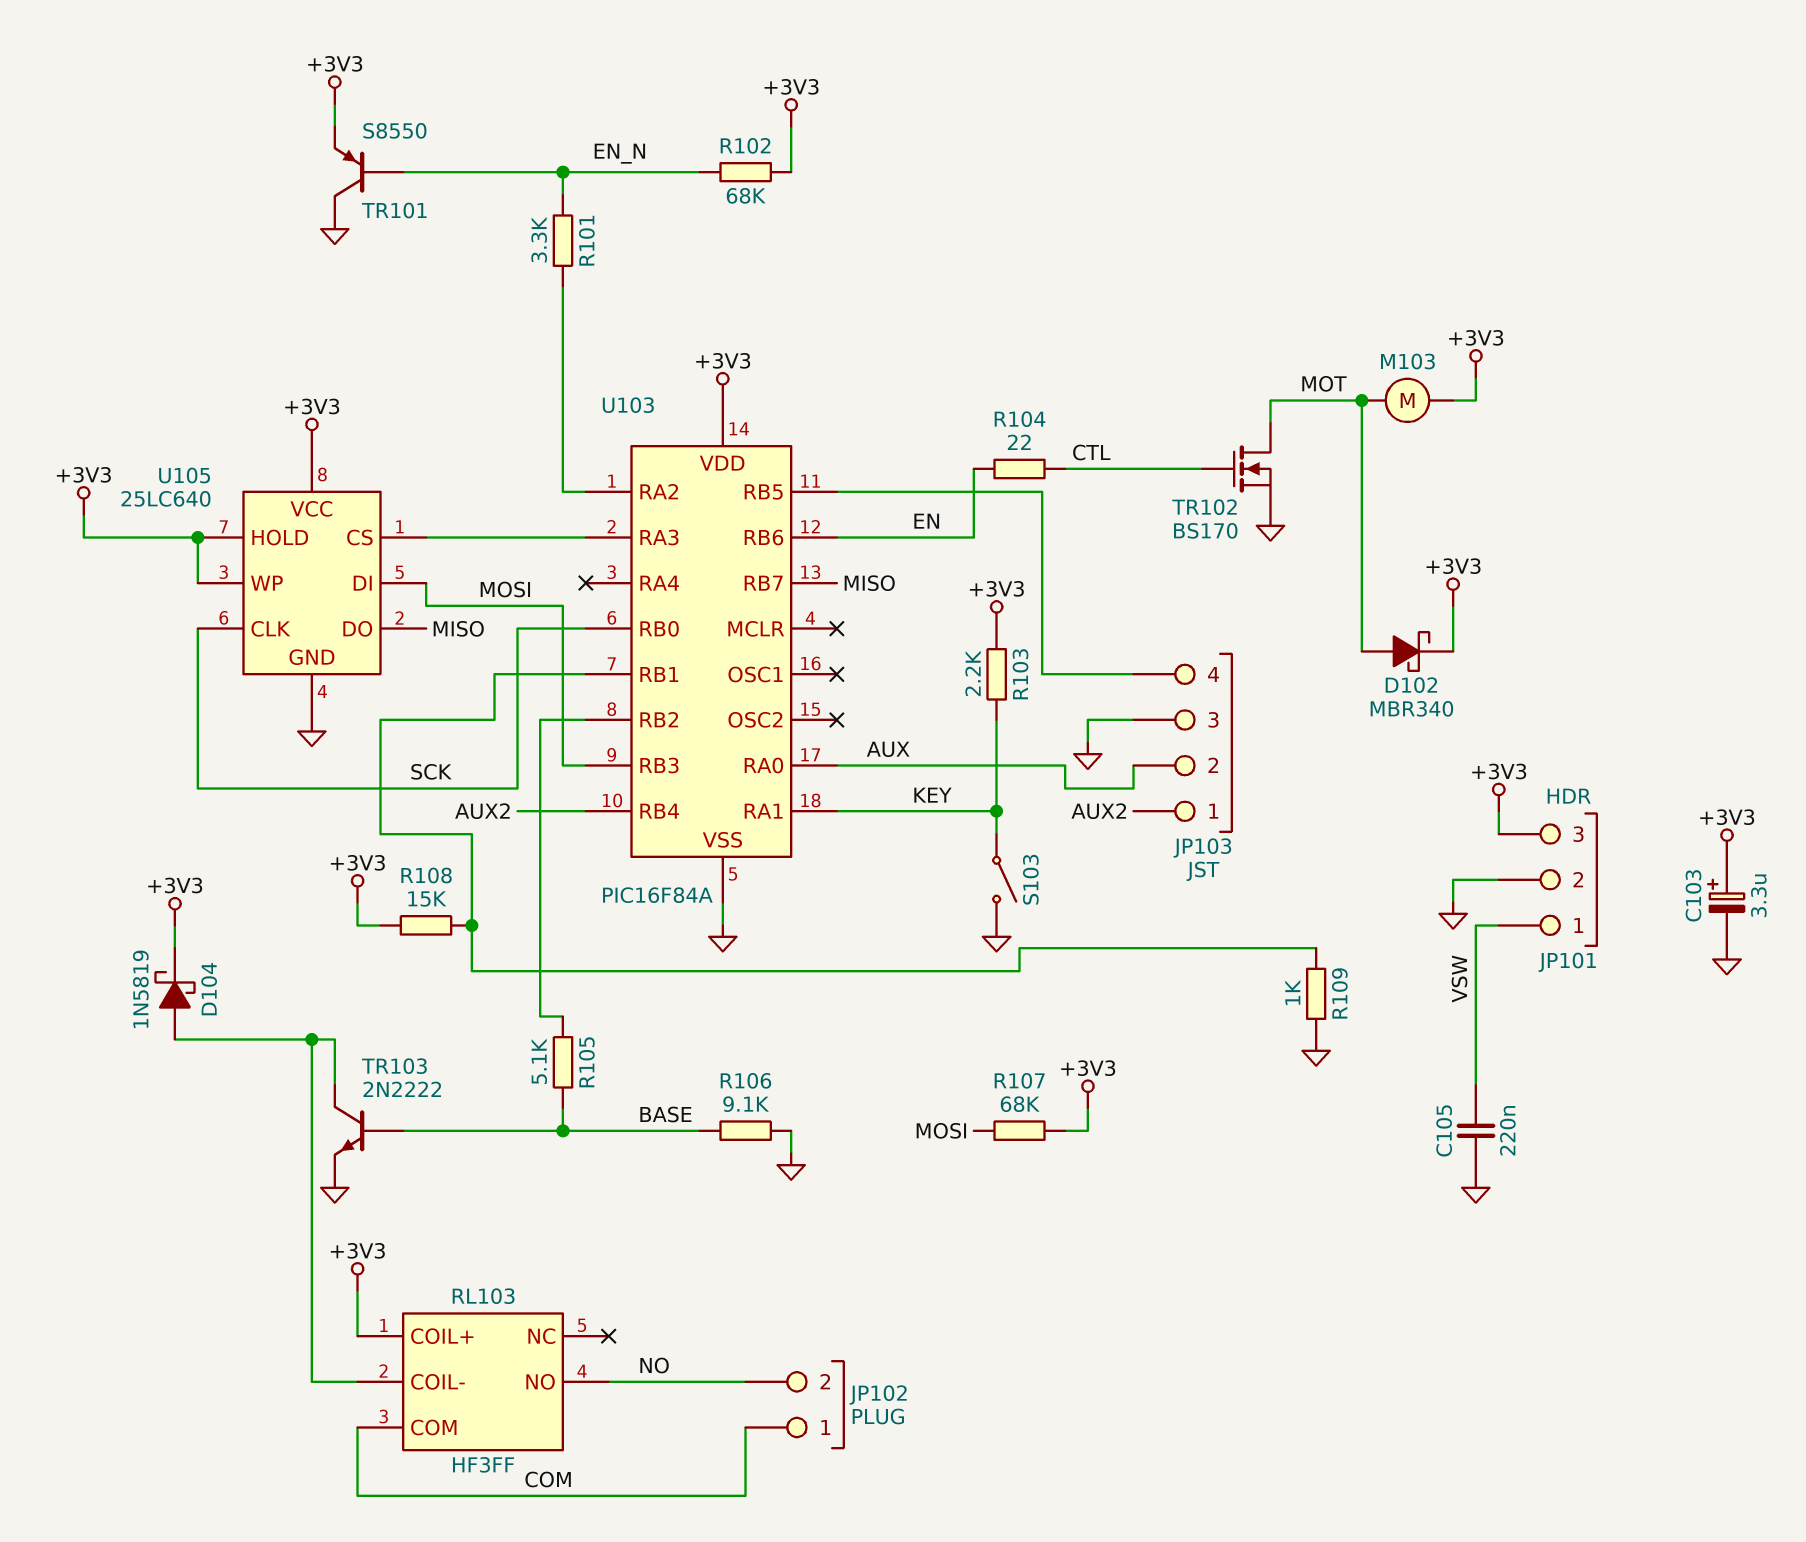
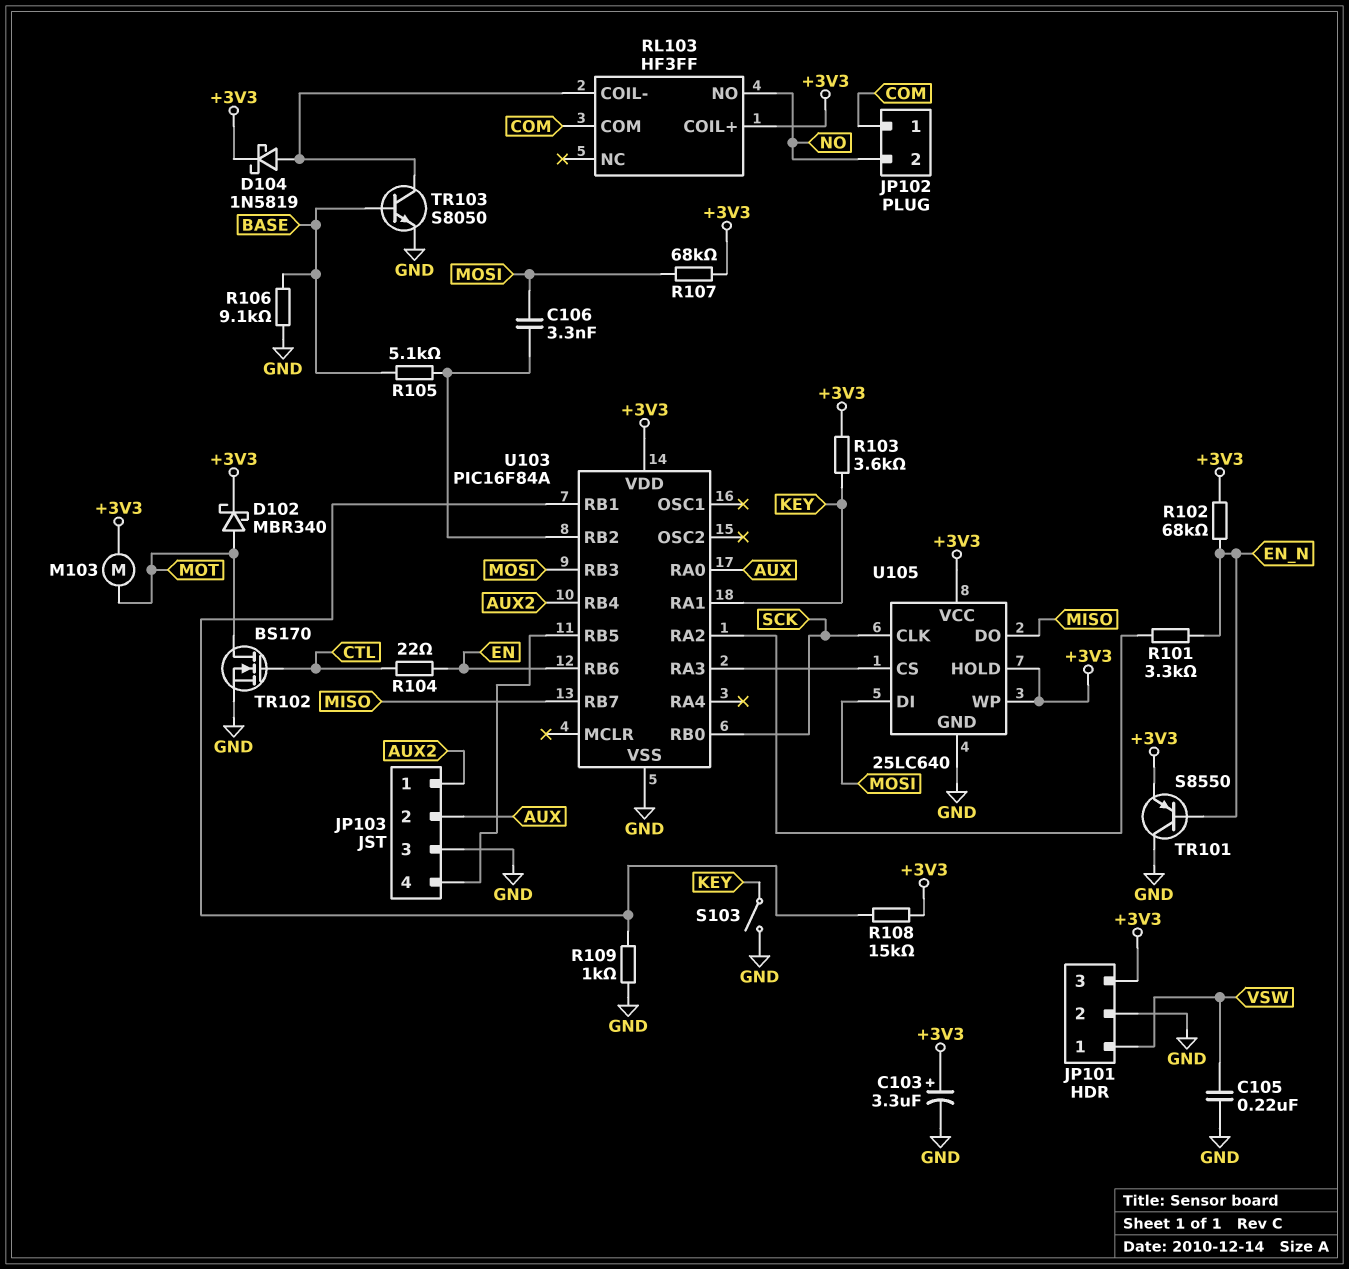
C106: none -> 3.3nF (MOSI, U103/RB2)
R103: 2.2k (+3V3, KEY) -> 3.6k (+3V3, KEY)
TR103: NPN 2N2222 (B BASE, C RL103/COIL-, E GND) -> NPN S8050 (B BASE, C RL103/COIL-, E GND)

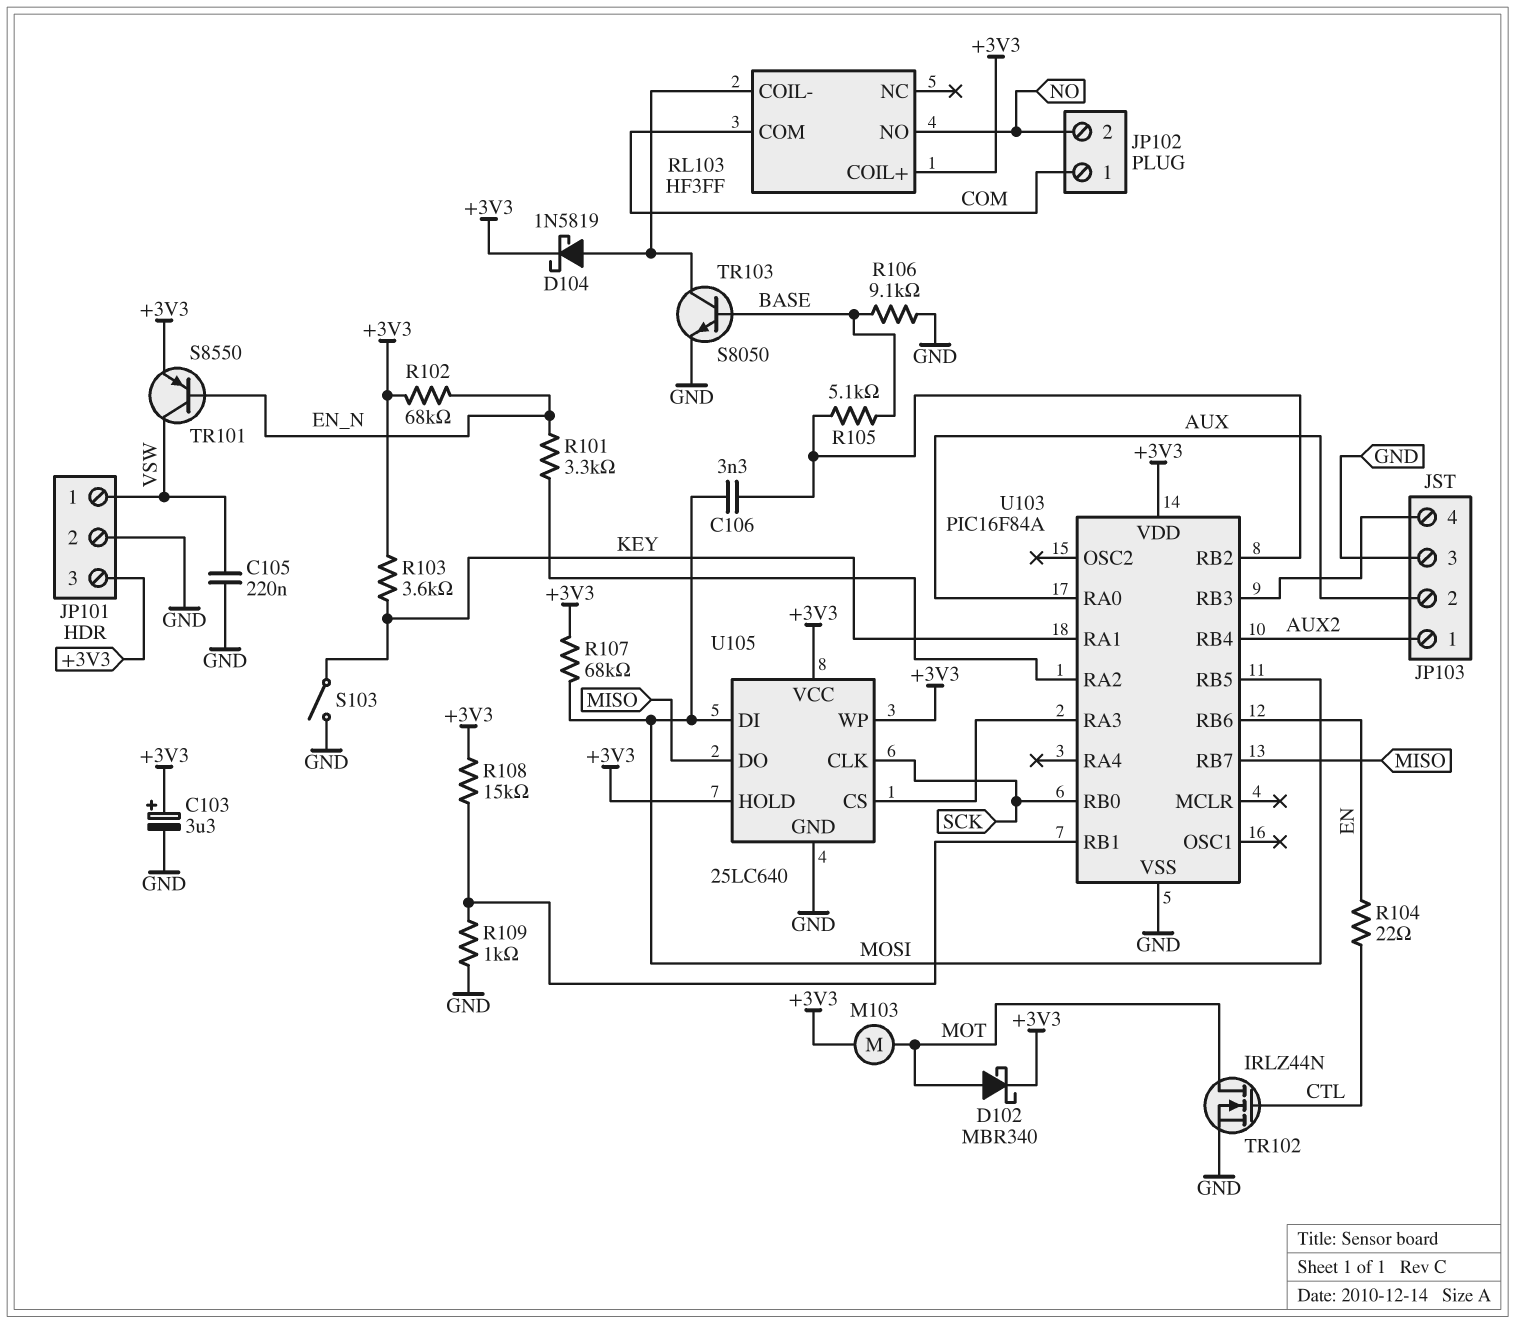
TR101: PNP S8550 (B EN_N, C GND, E +3V3) -> PNP S8550 (B EN_N, C VSW, E +3V3)
TR102: NMOS BS170 (G CTL, D MOT, S GND) -> NMOS IRLZ44N (G CTL, D MOT, S GND)
U103 pin RB3: MOSI -> JP103/4
U103 pin RB5: JP103/4 -> MOSI

